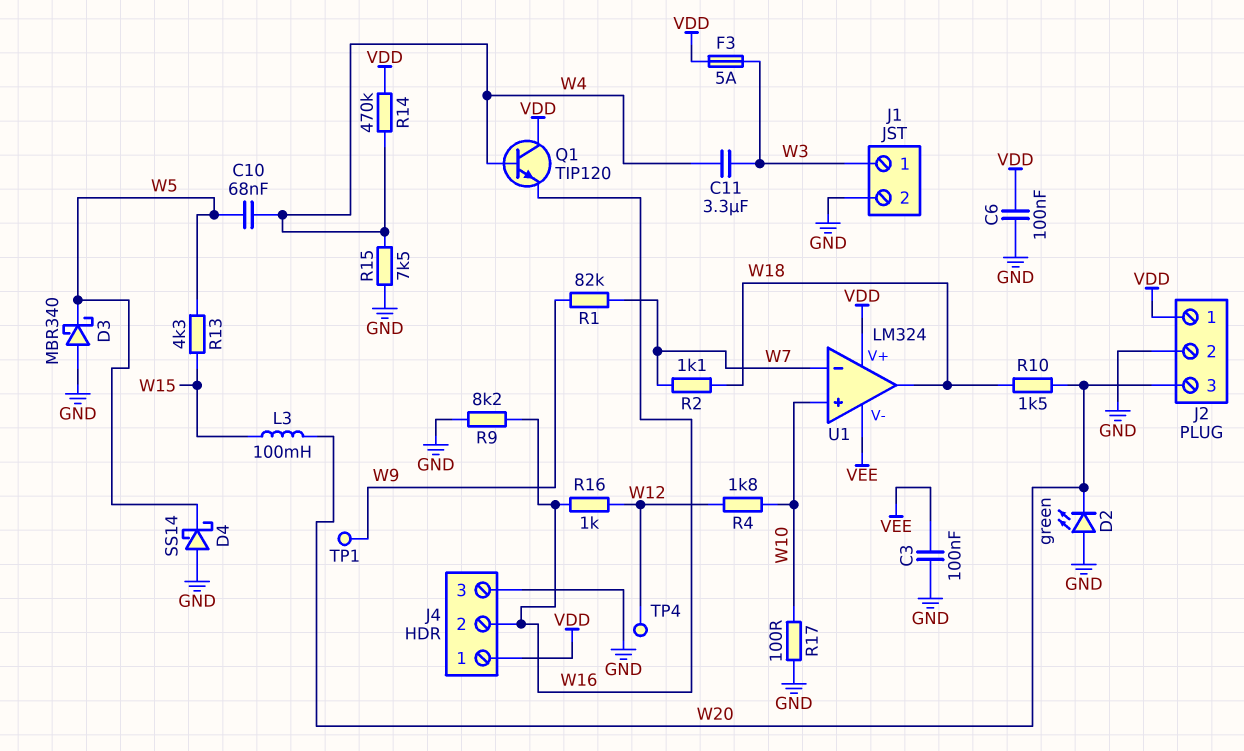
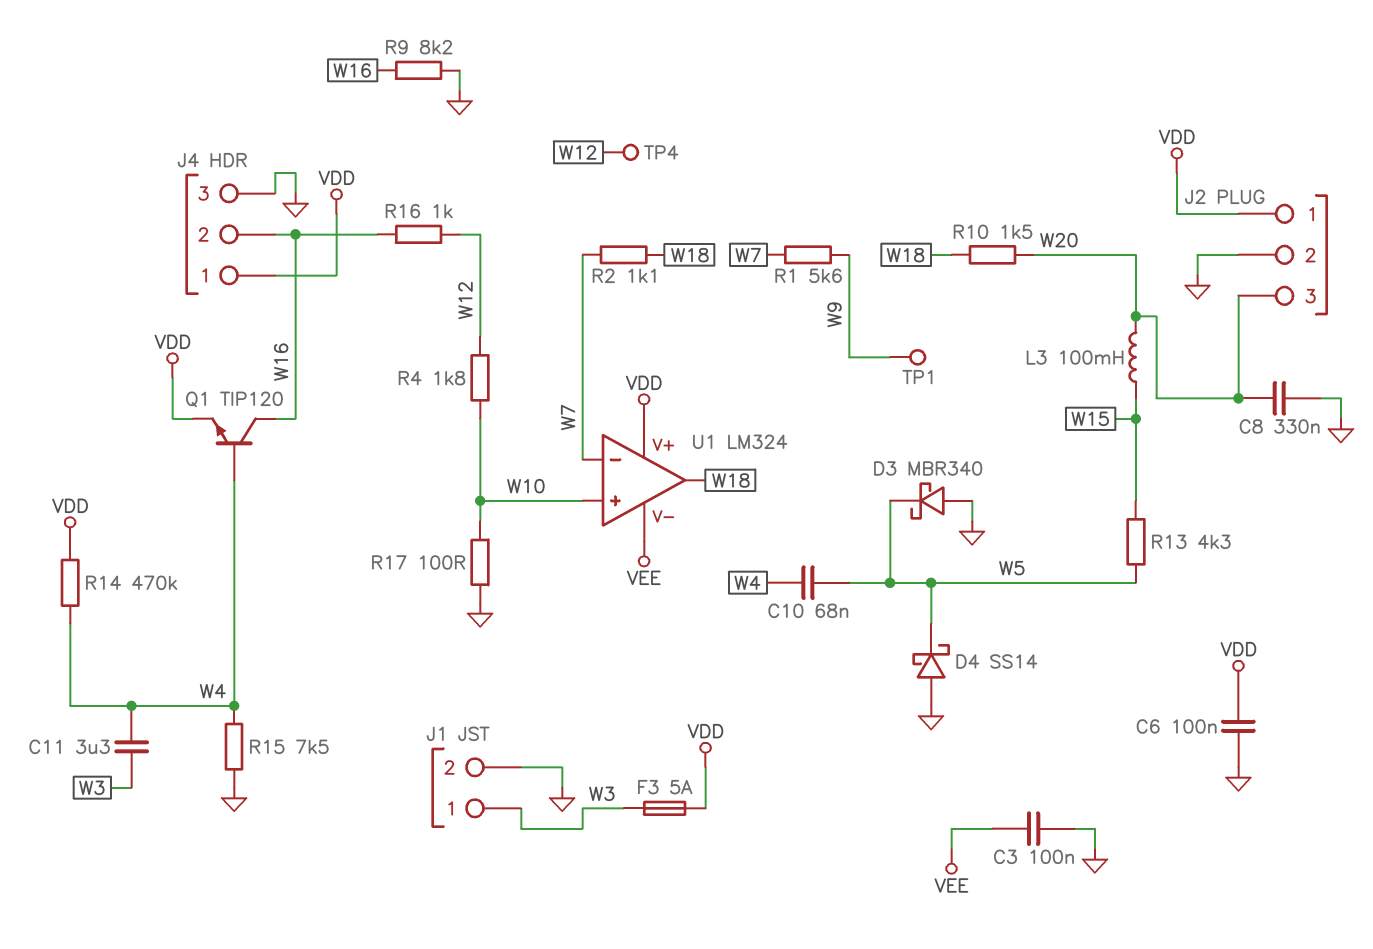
C8: none -> 330nF (GND, W20)
D2: LED green (A GND, K W20) -> none
Q1: NPN TIP120 (B W4, C VDD, E W16) -> NPN TIP120 (B W4, C W16, E VDD)
R1: 82k (W7, W9) -> 5.6k (W7, W9)

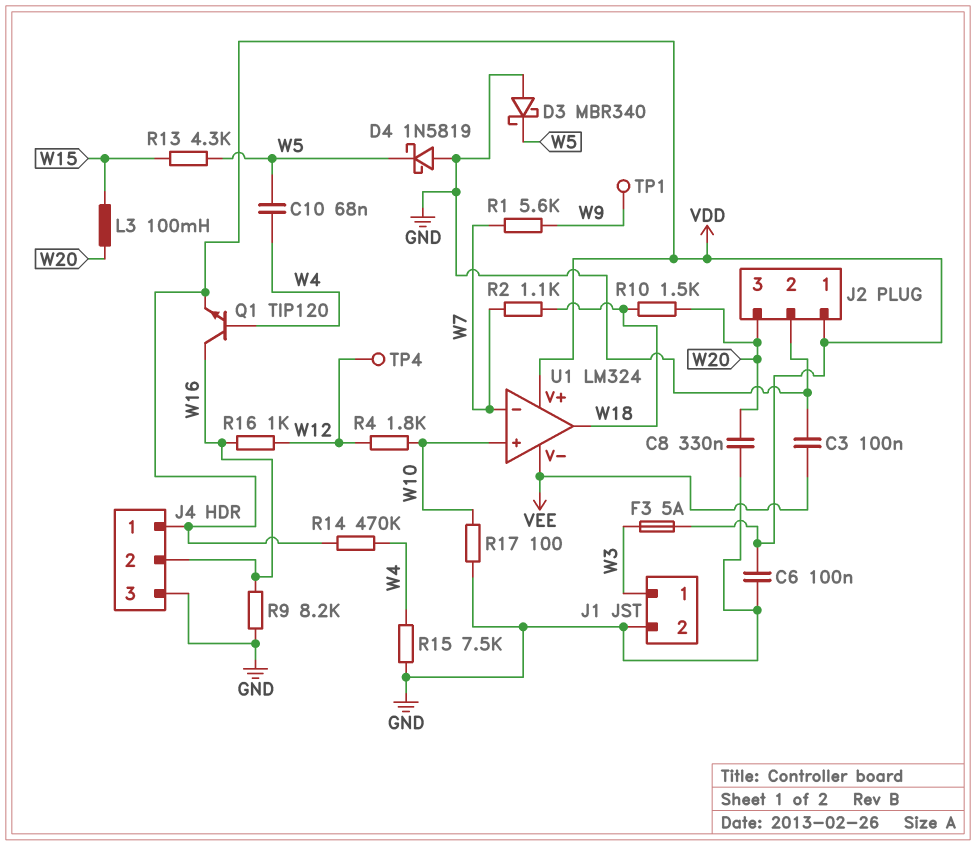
C11: 3.3uF (W3, W4) -> none
D4: schottky SS14 (A GND, K W5) -> schottky 1N5819 (A GND, K W5)

